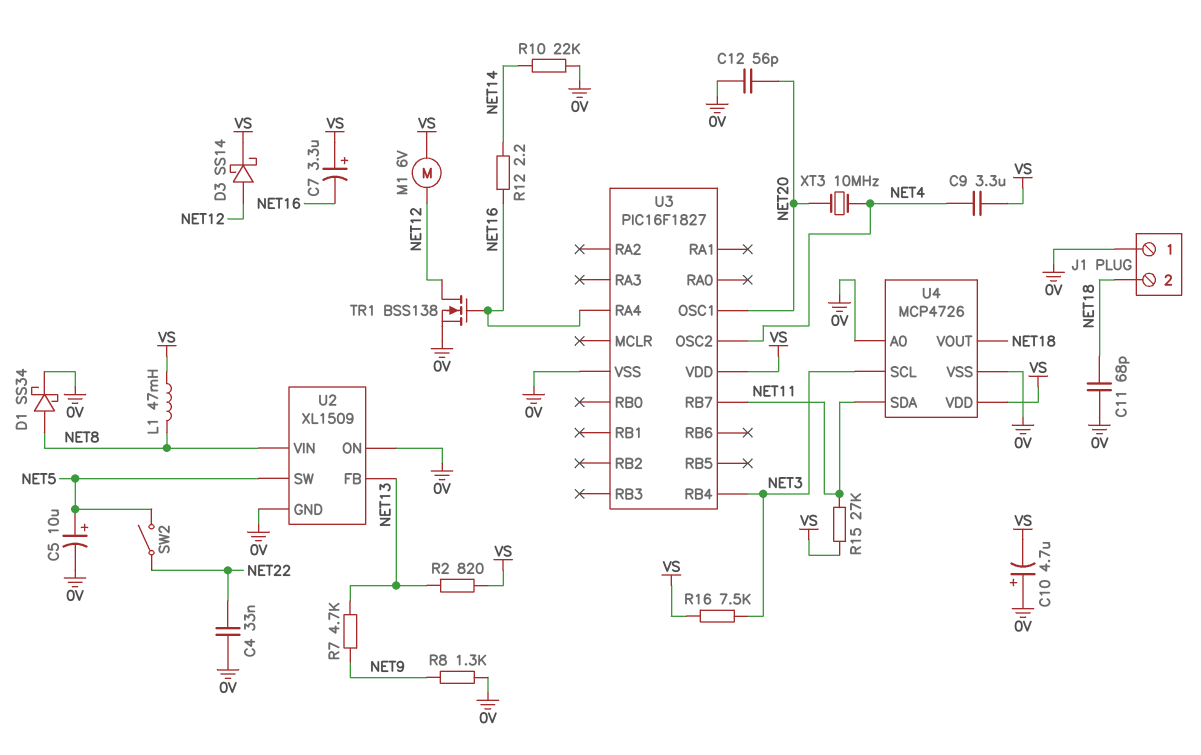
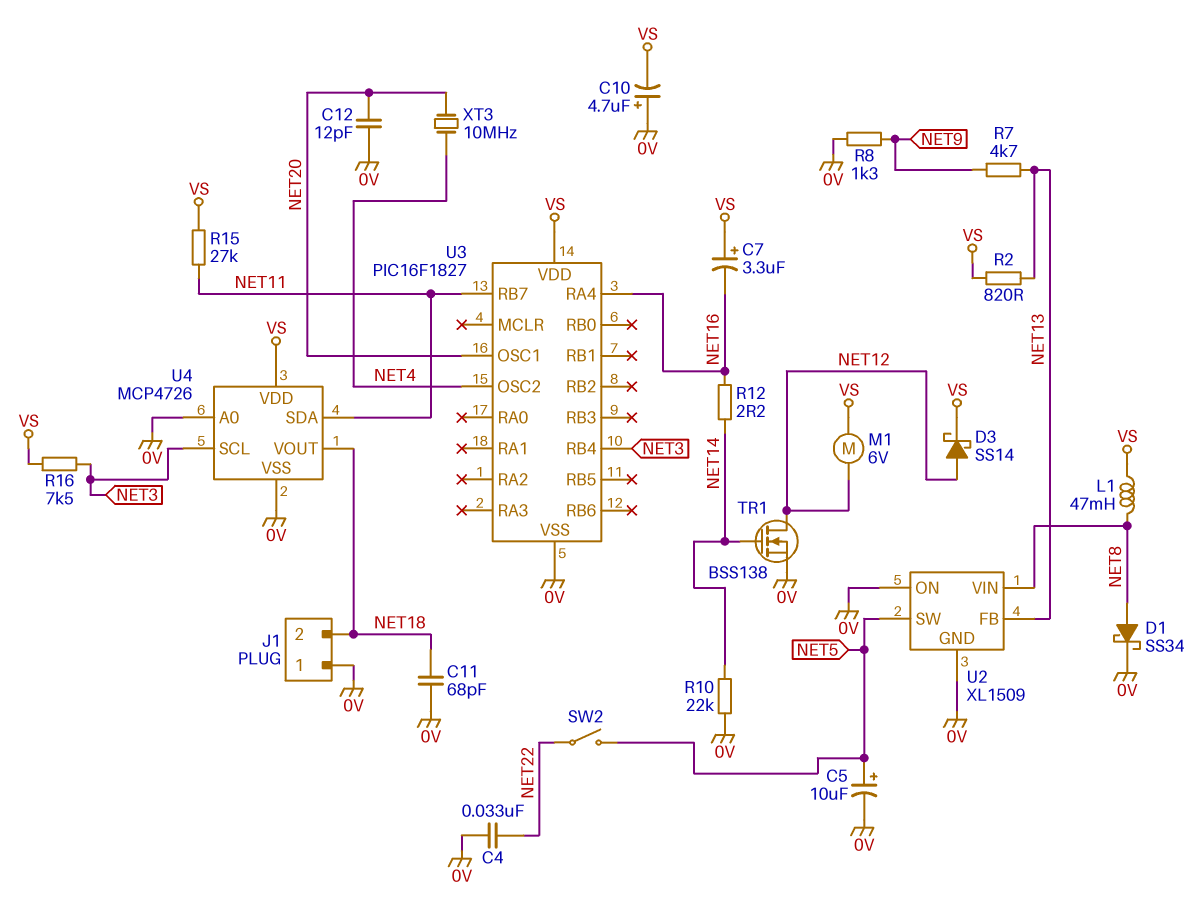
C9: 3.3uF (NET4, VS) -> none
C12: 56pF (0V, NET20) -> 12pF (0V, NET20)
TR1: NMOS BSS138 (G NET16, D NET12, S 0V) -> NMOS BSS138 (G NET14, D NET12, S 0V)

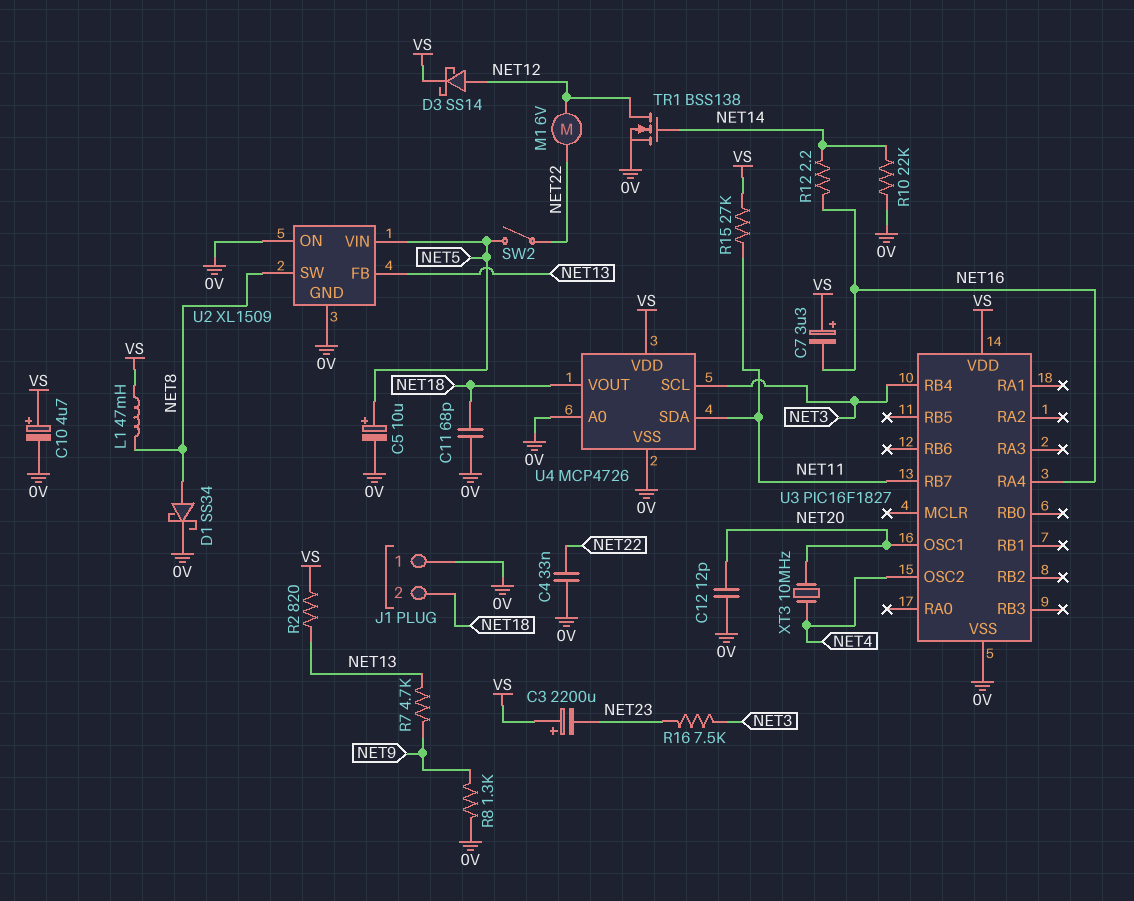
C3: none -> 2200uF (plus VS, minus NET23)
C10: 4.7uF (plus 0V, minus VS) -> 4.7uF (plus VS, minus 0V)
M1: motor 6V (NET12, VS) -> motor 6V (NET12, NET22)
R16: 7.5k (NET3, VS) -> 7.5k (NET3, NET23)
U2 pin SW: NET5 -> NET8
U2 pin VIN: NET8 -> NET5

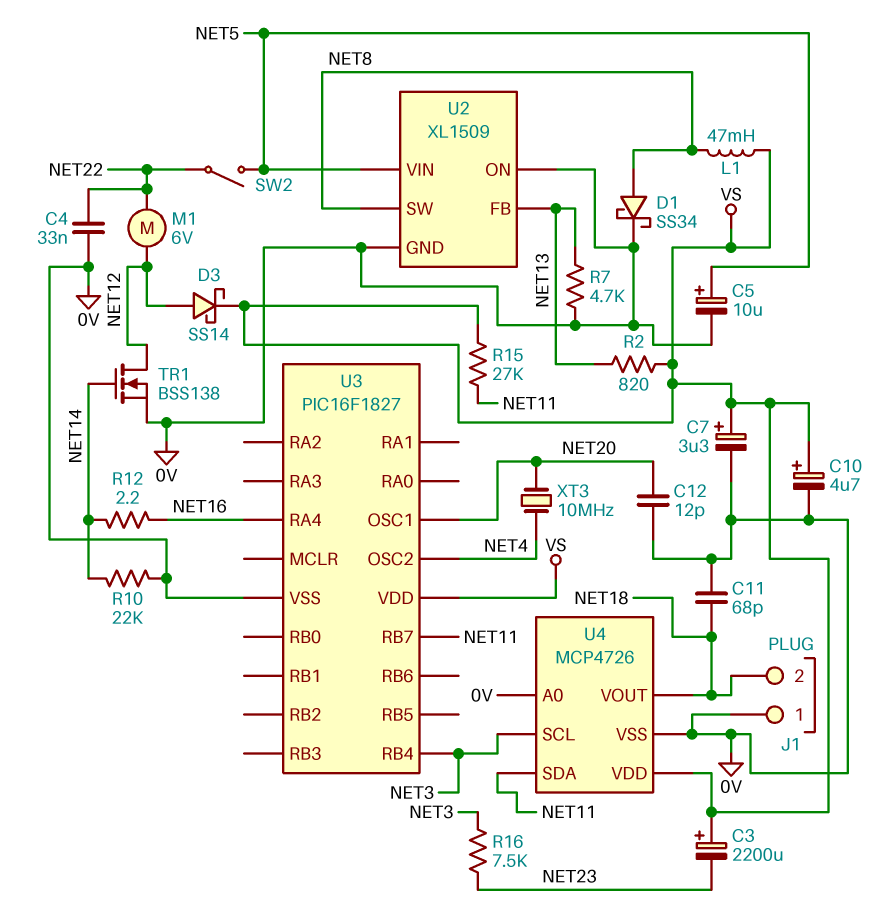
C7: 3.3uF (plus VS, minus NET16) -> 3.3uF (plus VS, minus 0V)
R7: 4.7k (NET9, NET13) -> 4.7k (0V, NET13)
R8: 1.3k (0V, NET9) -> none

